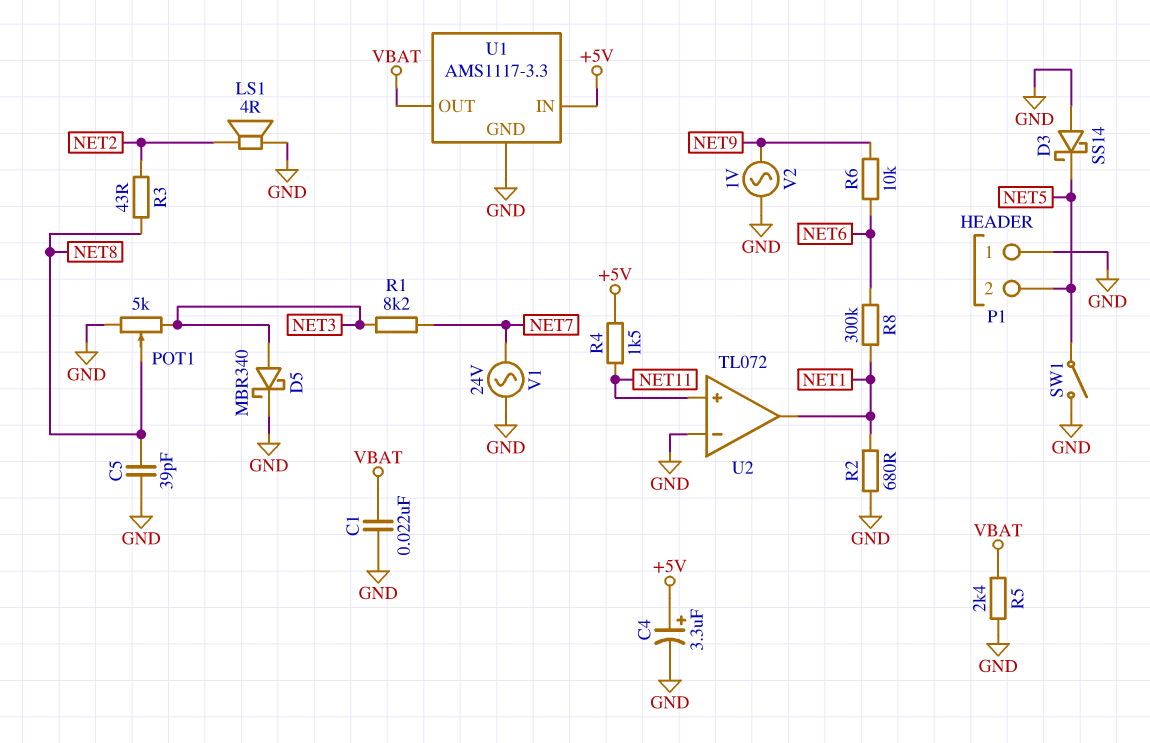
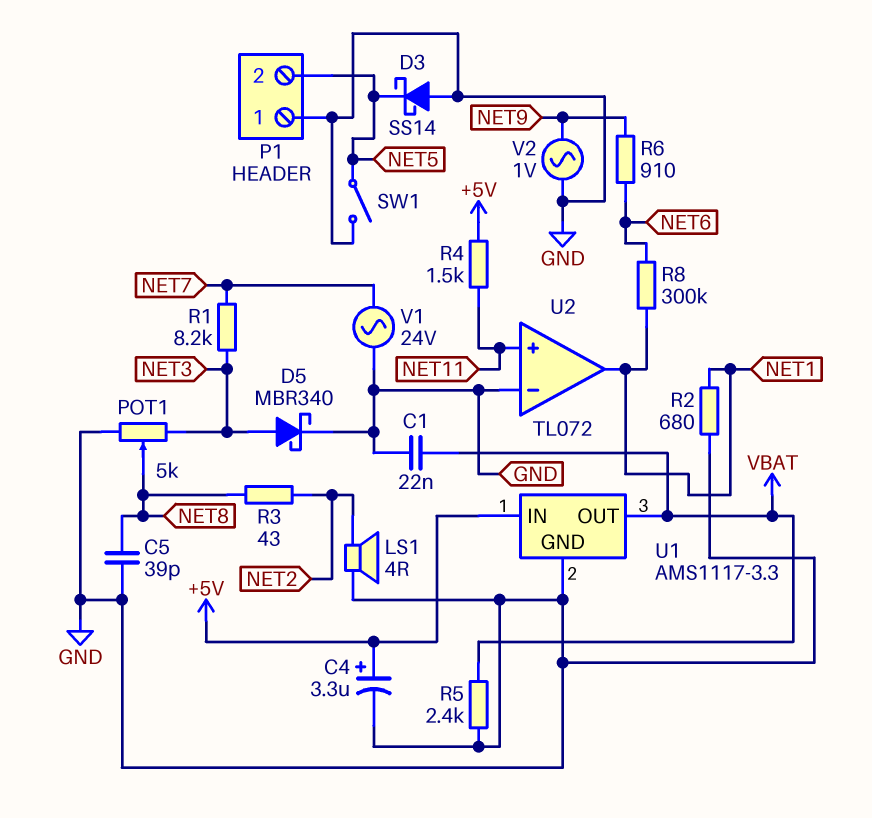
R6: 10k (NET6, NET9) -> 910 (NET6, NET9)

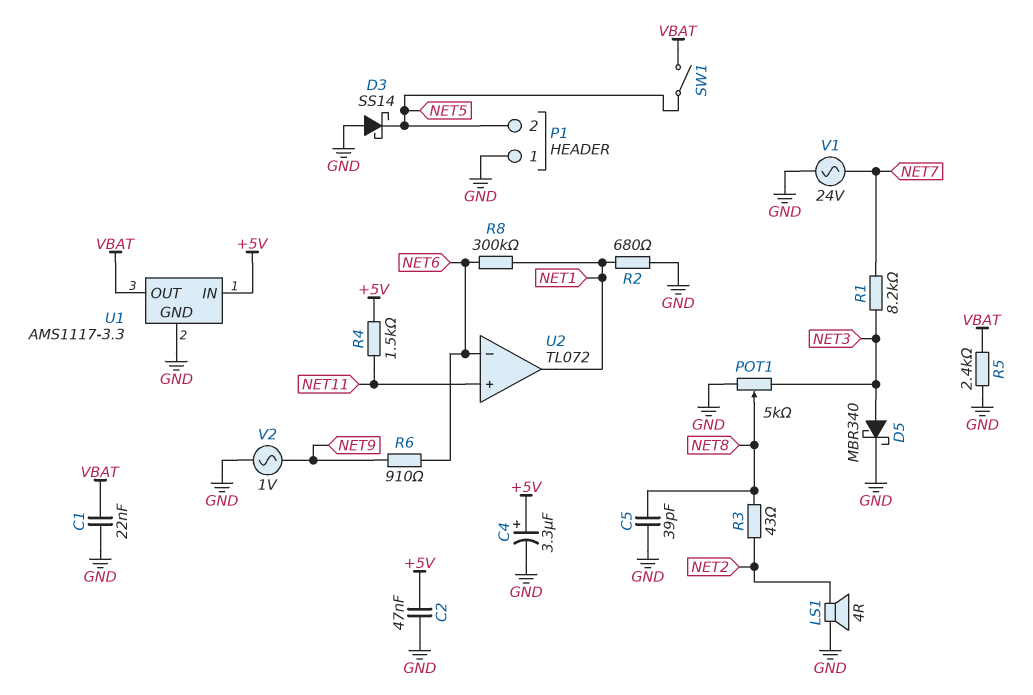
C2: none -> 47nF (+5V, GND)
SW1: switch (GND, NET5) -> switch (NET5, VBAT)
U2 pin in-: GND -> NET6

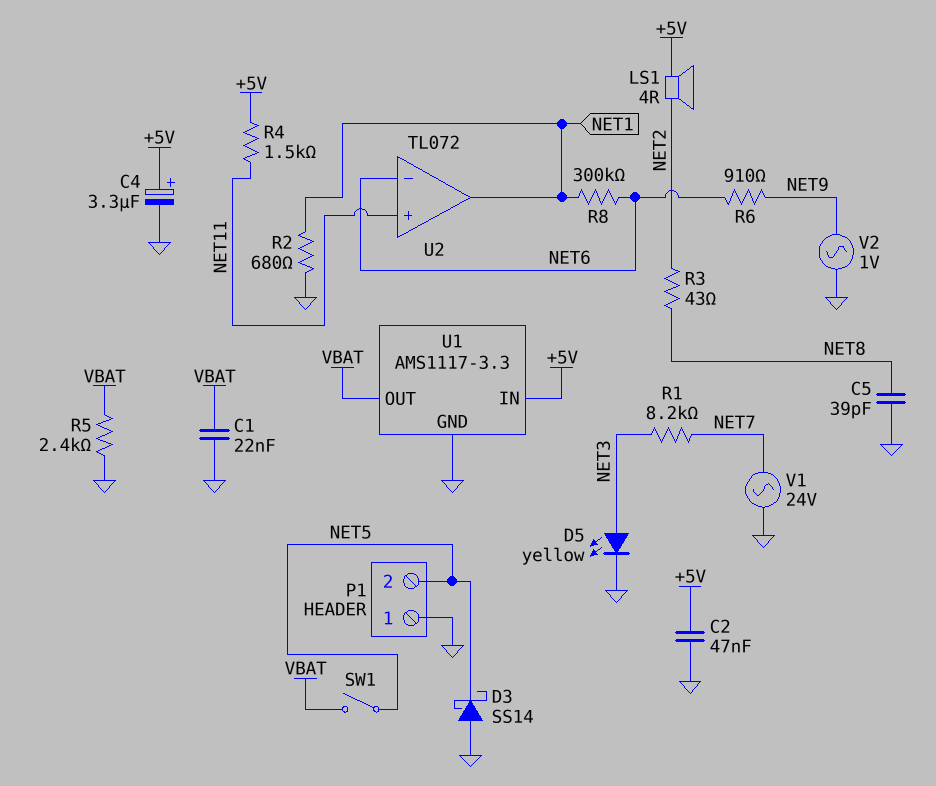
D5: schottky MBR340 (A NET3, K GND) -> LED yellow (A NET3, K GND)
LS1: speaker 4R (GND, NET2) -> speaker 4R (+5V, NET2)
POT1: 5k (GND, NET3, wiper NET8) -> none

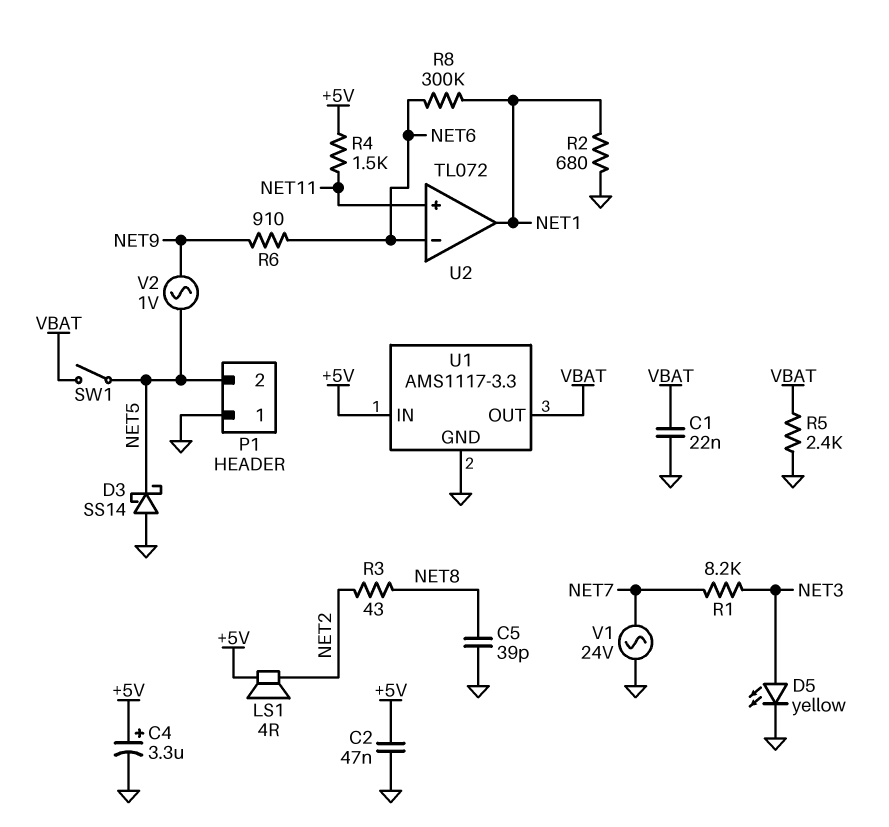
V2: AC 1V (GND, NET9) -> AC 1V (NET5, NET9)

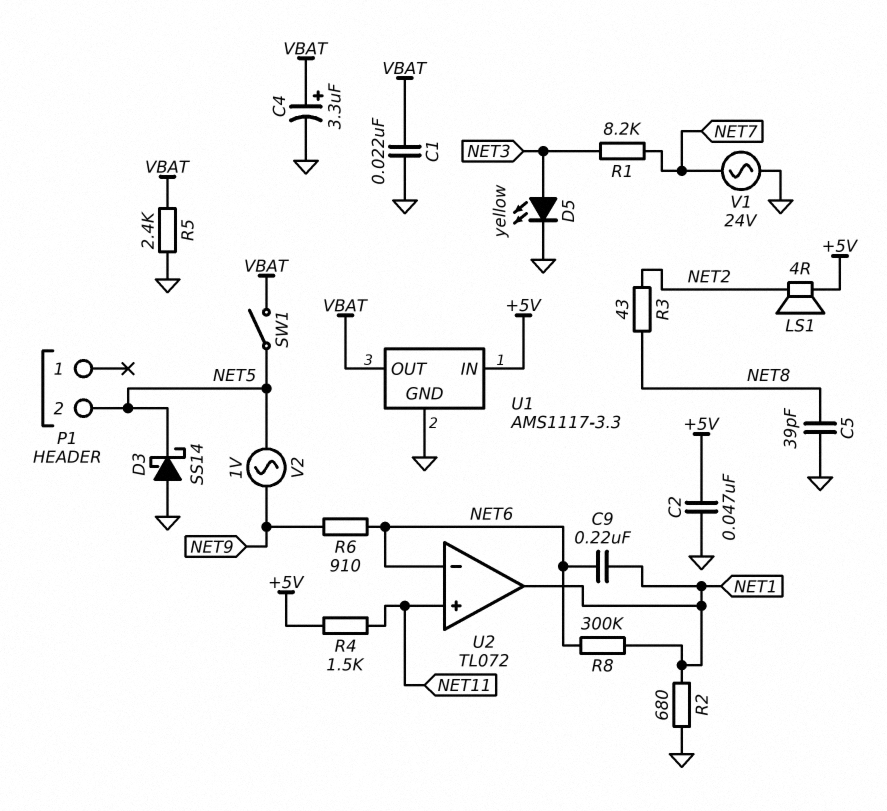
C4: 3.3uF (plus +5V, minus GND) -> 3.3uF (plus VBAT, minus GND)
C9: none -> 220nF (NET1, NET6)
P1 pin 1: GND -> none

